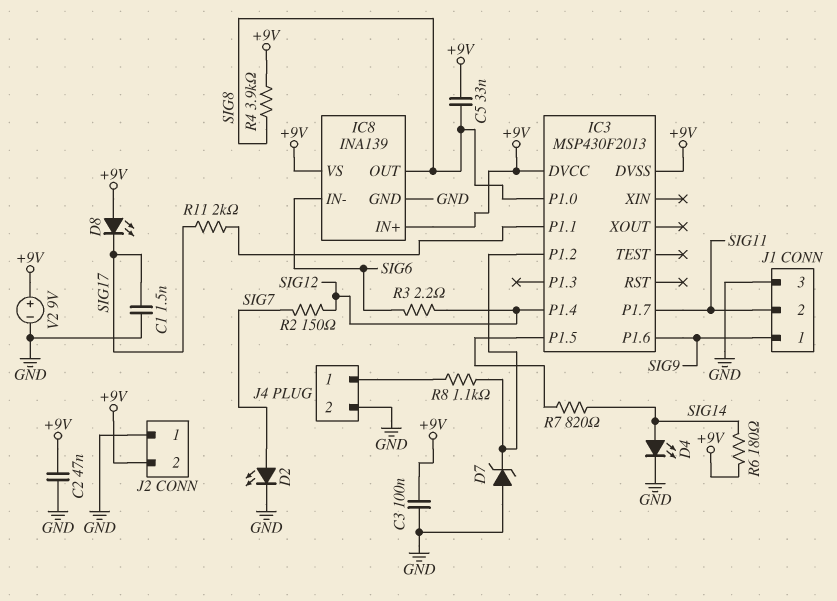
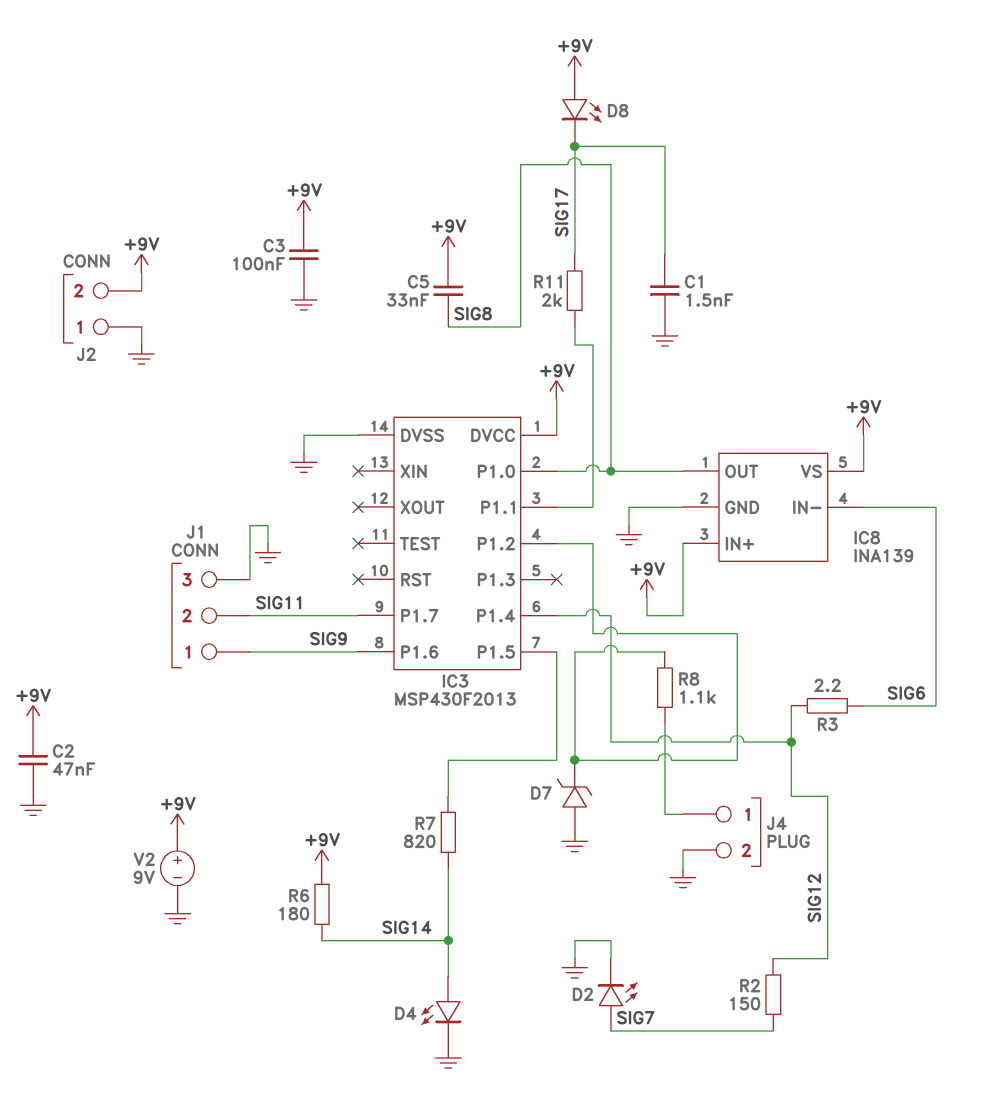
IC3 pin DVSS: +9V -> GND
R4: 3.9k (+9V, SIG8) -> none

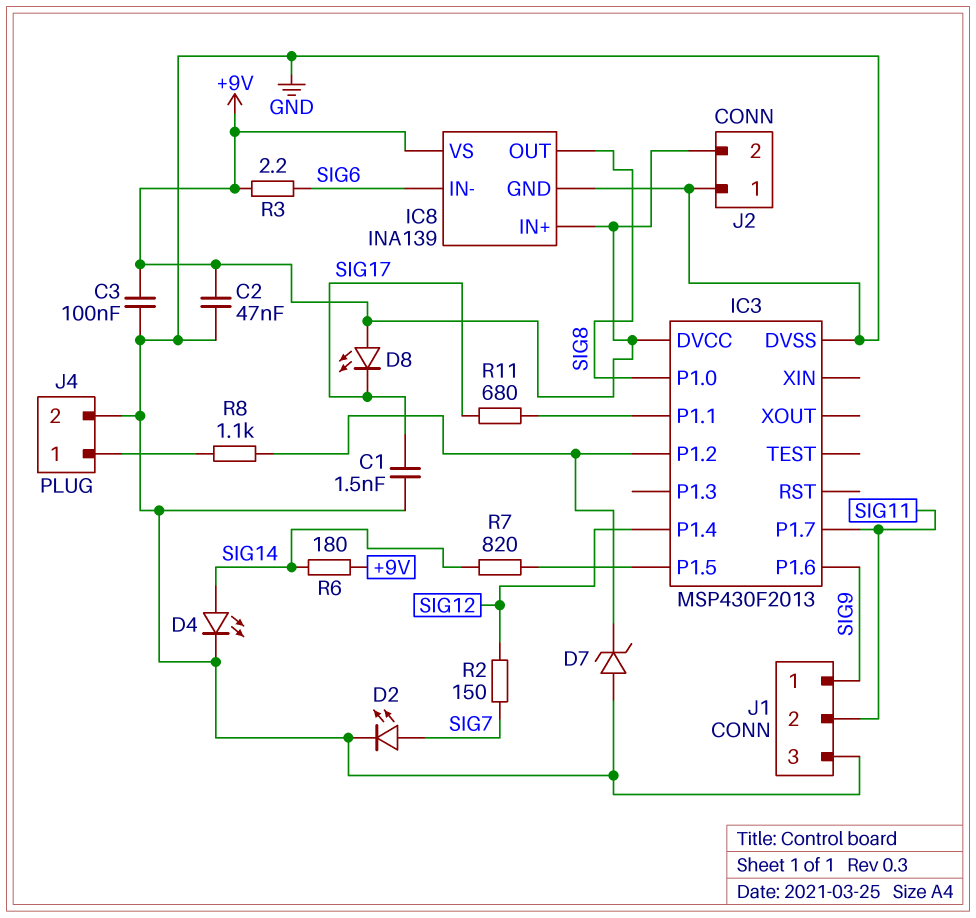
C5: 33nF (+9V, SIG8) -> none
R3: 2.2 (SIG6, SIG12) -> 2.2 (+9V, SIG6)
R11: 2k (IC3/P1.1, SIG17) -> 680 (IC3/P1.1, SIG17)
V2: 9V (plus +9V, minus GND) -> none

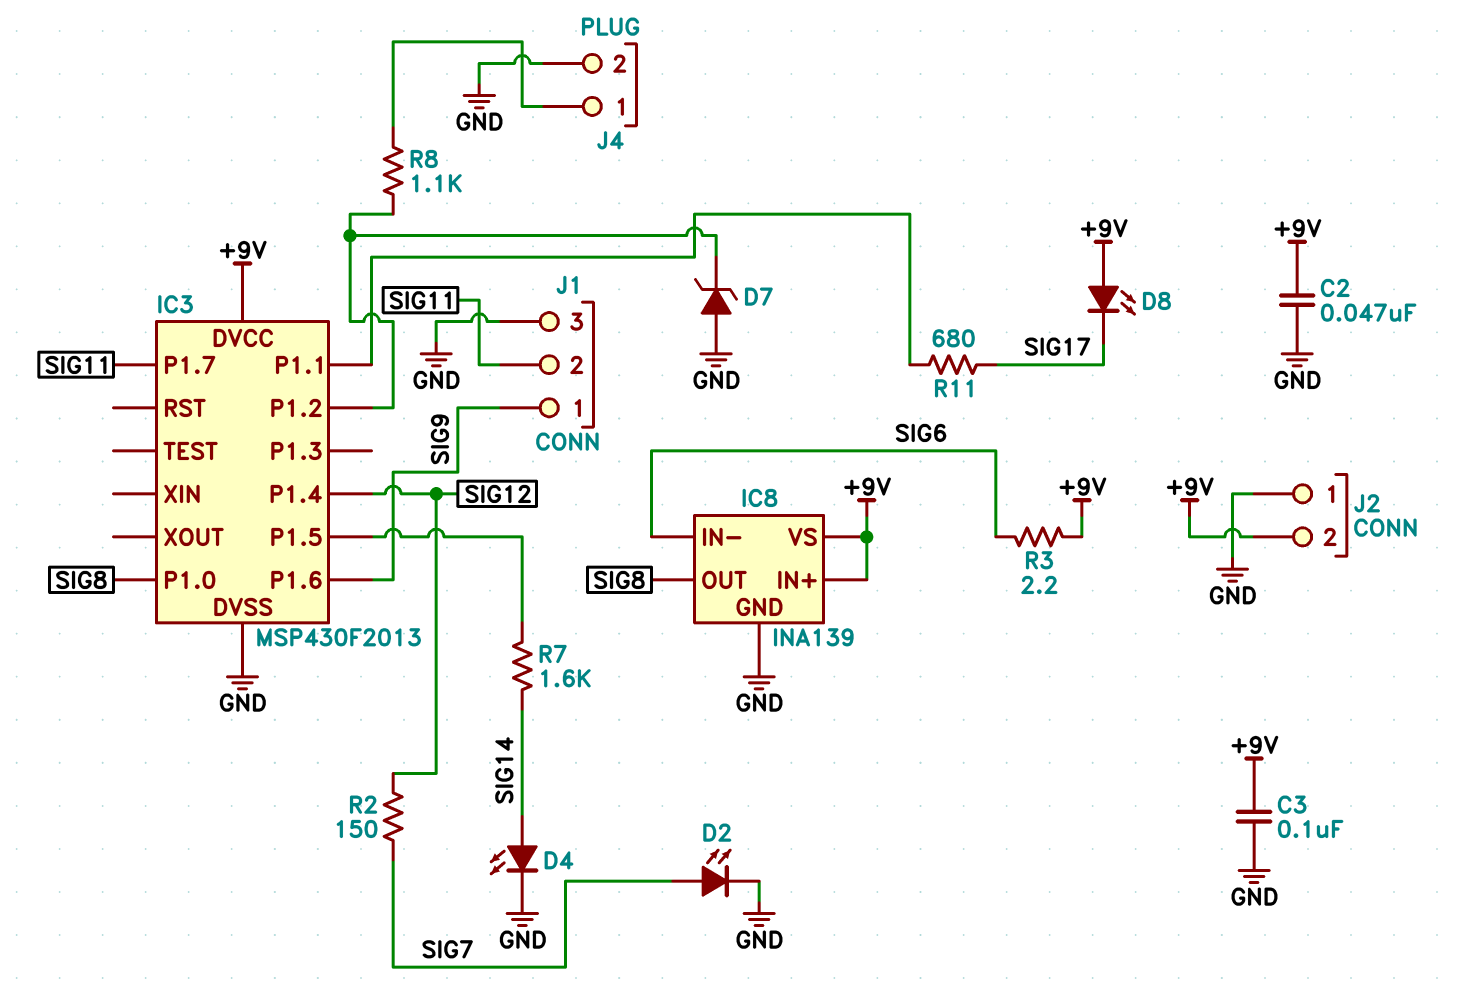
C1: 1.5nF (GND, SIG17) -> none
R6: 180 (+9V, SIG14) -> none
R7: 820 (IC3/P1.5, SIG14) -> 1.6k (IC3/P1.5, SIG14)

